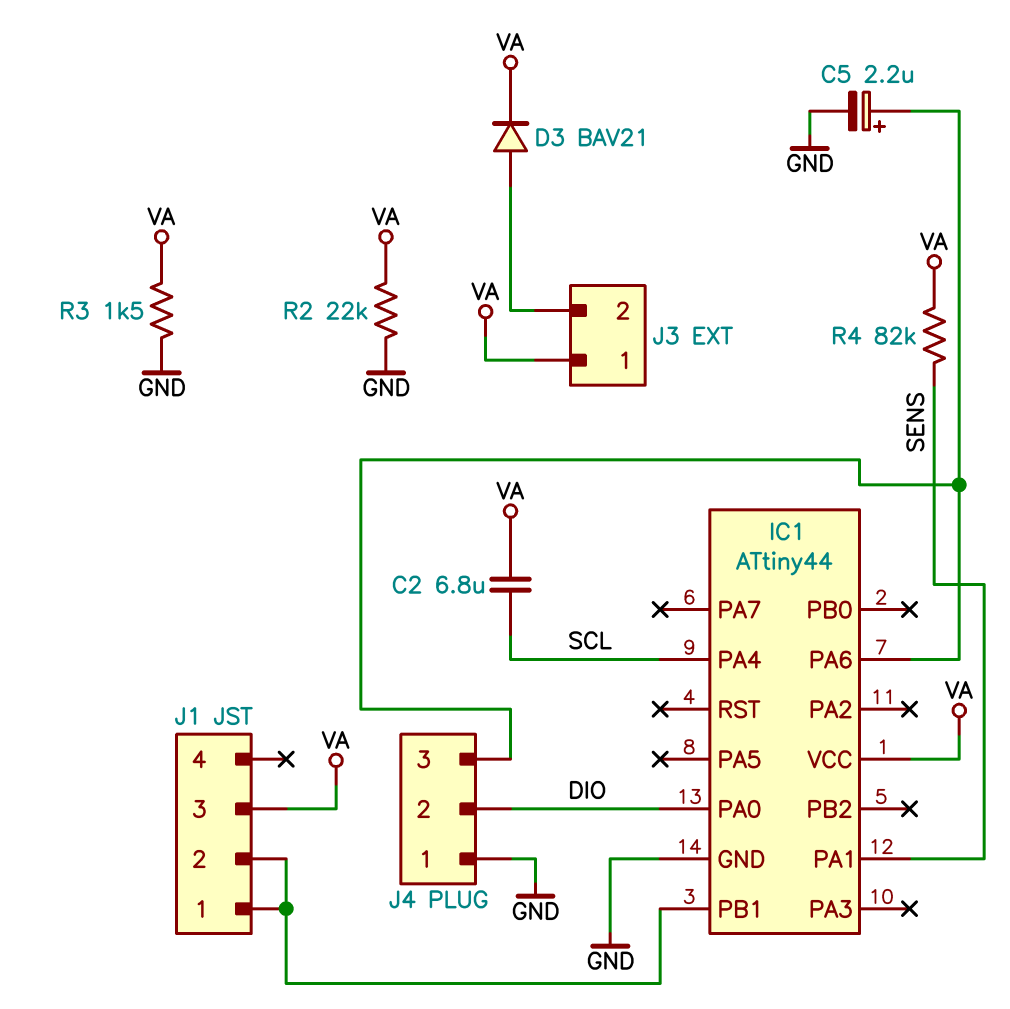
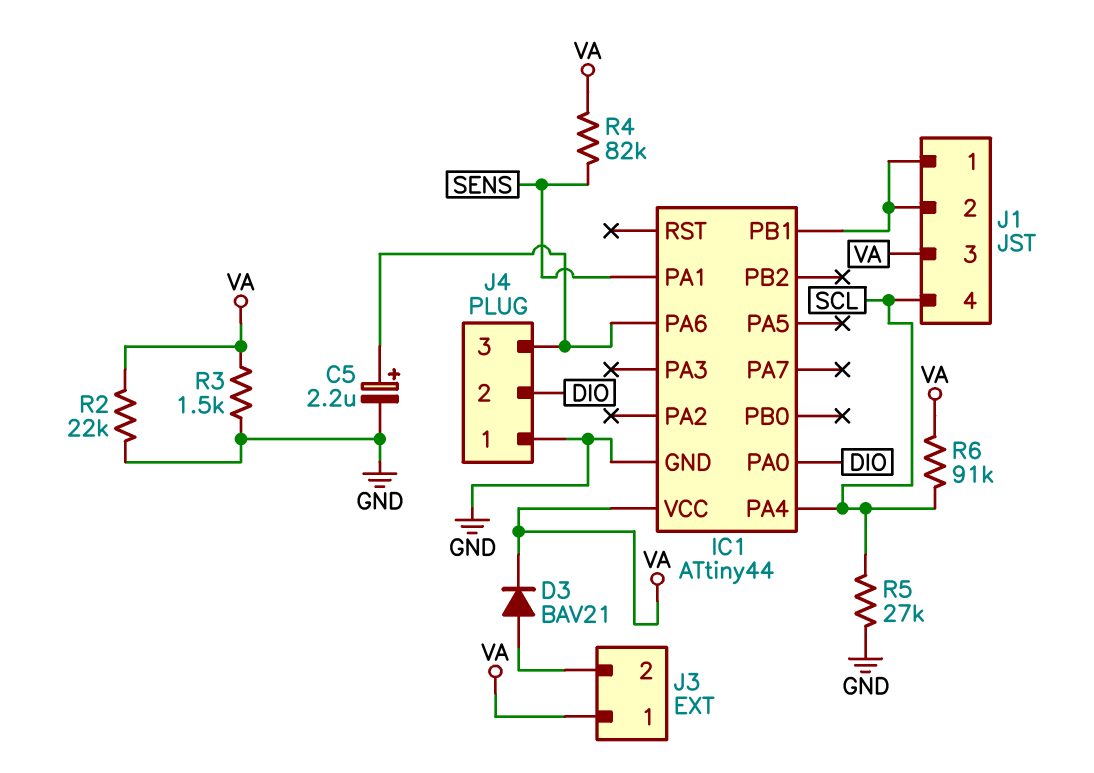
C2: 6.8uF (SCL, VA) -> none
J1 pin 4: none -> SCL
R5: none -> 27k (GND, SCL)
R6: none -> 91k (SCL, VA)

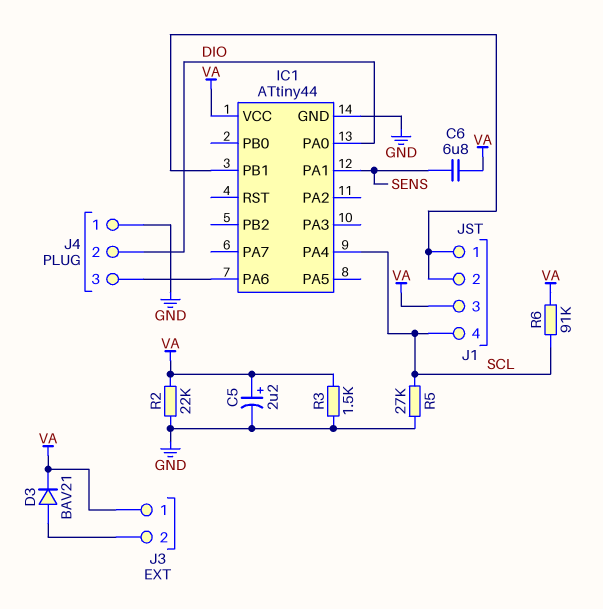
C5: 2.2uF (plus IC1/PA6, minus GND) -> 2.2uF (plus VA, minus GND)
C6: none -> 6.8uF (SENS, VA)
R4: 82k (SENS, VA) -> none

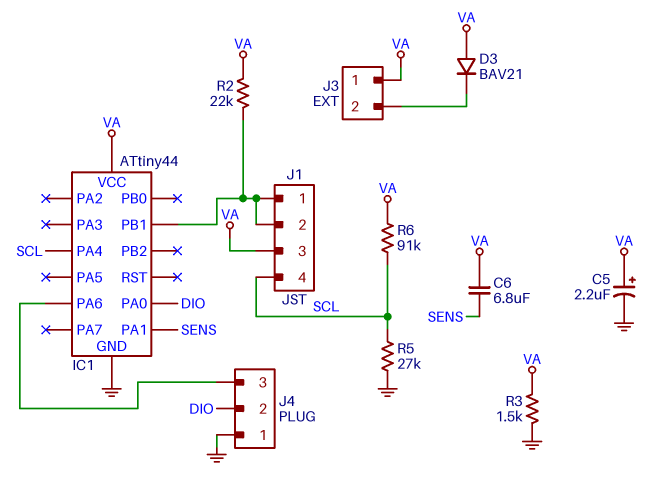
D3: diode BAV21 (A J3/2, K VA) -> diode BAV21 (A VA, K J3/2)
R2: 22k (GND, VA) -> 22k (IC1/PB1, VA)

